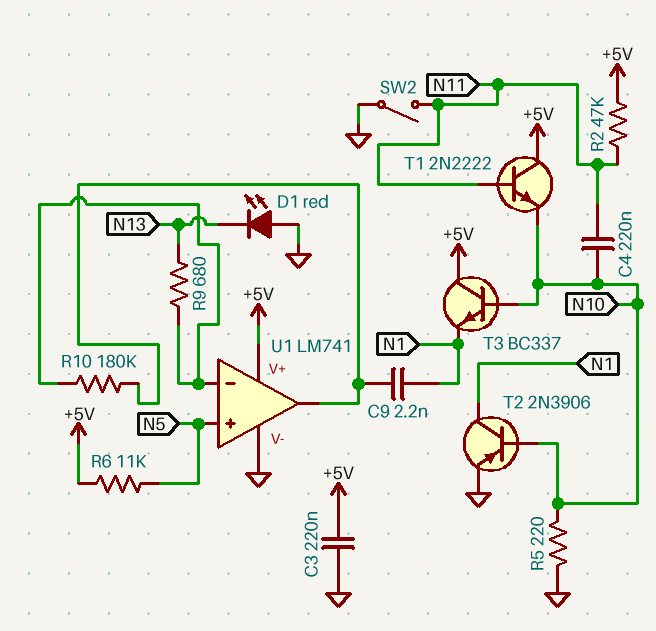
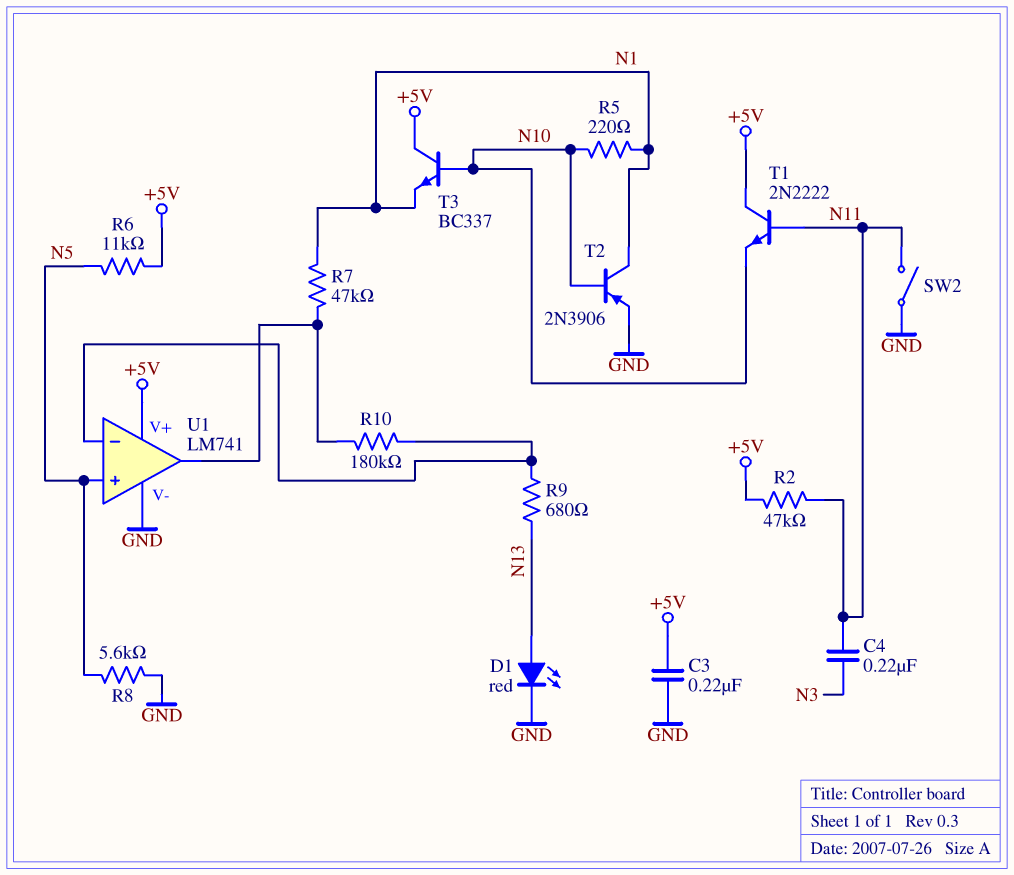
C4: 220nF (N10, N11) -> 220nF (N3, N11)
C9: 2.2nF (N1, U1/out) -> none
D1: LED red (A GND, K N13) -> LED red (A N13, K GND)
R5: 220 (GND, N10) -> 220 (N1, N10)
R7: none -> 47k (N1, U1/out)
R8: none -> 5.6k (GND, N5)

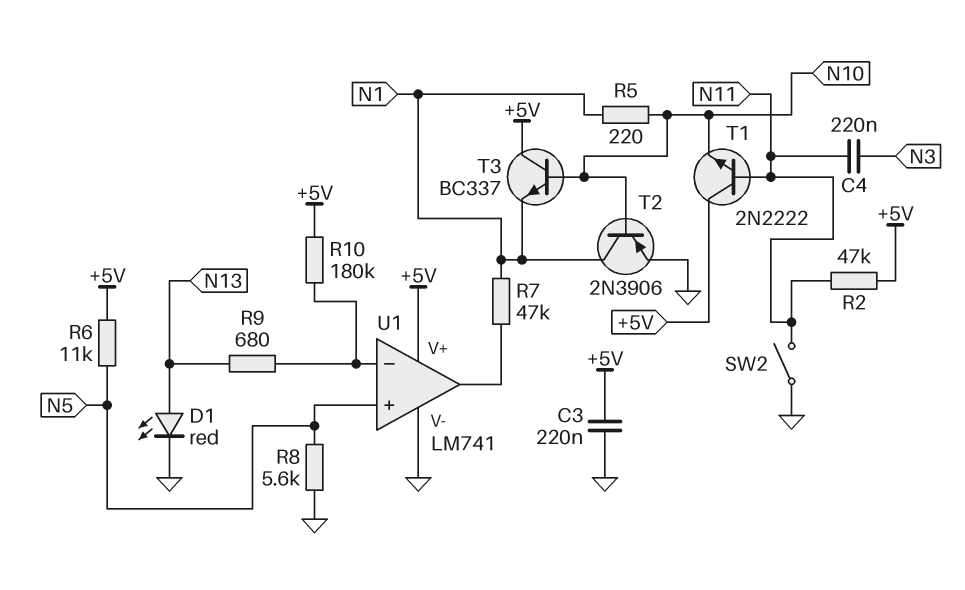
R10: 180k (U1/in-, U1/out) -> 180k (+5V, U1/in-)

